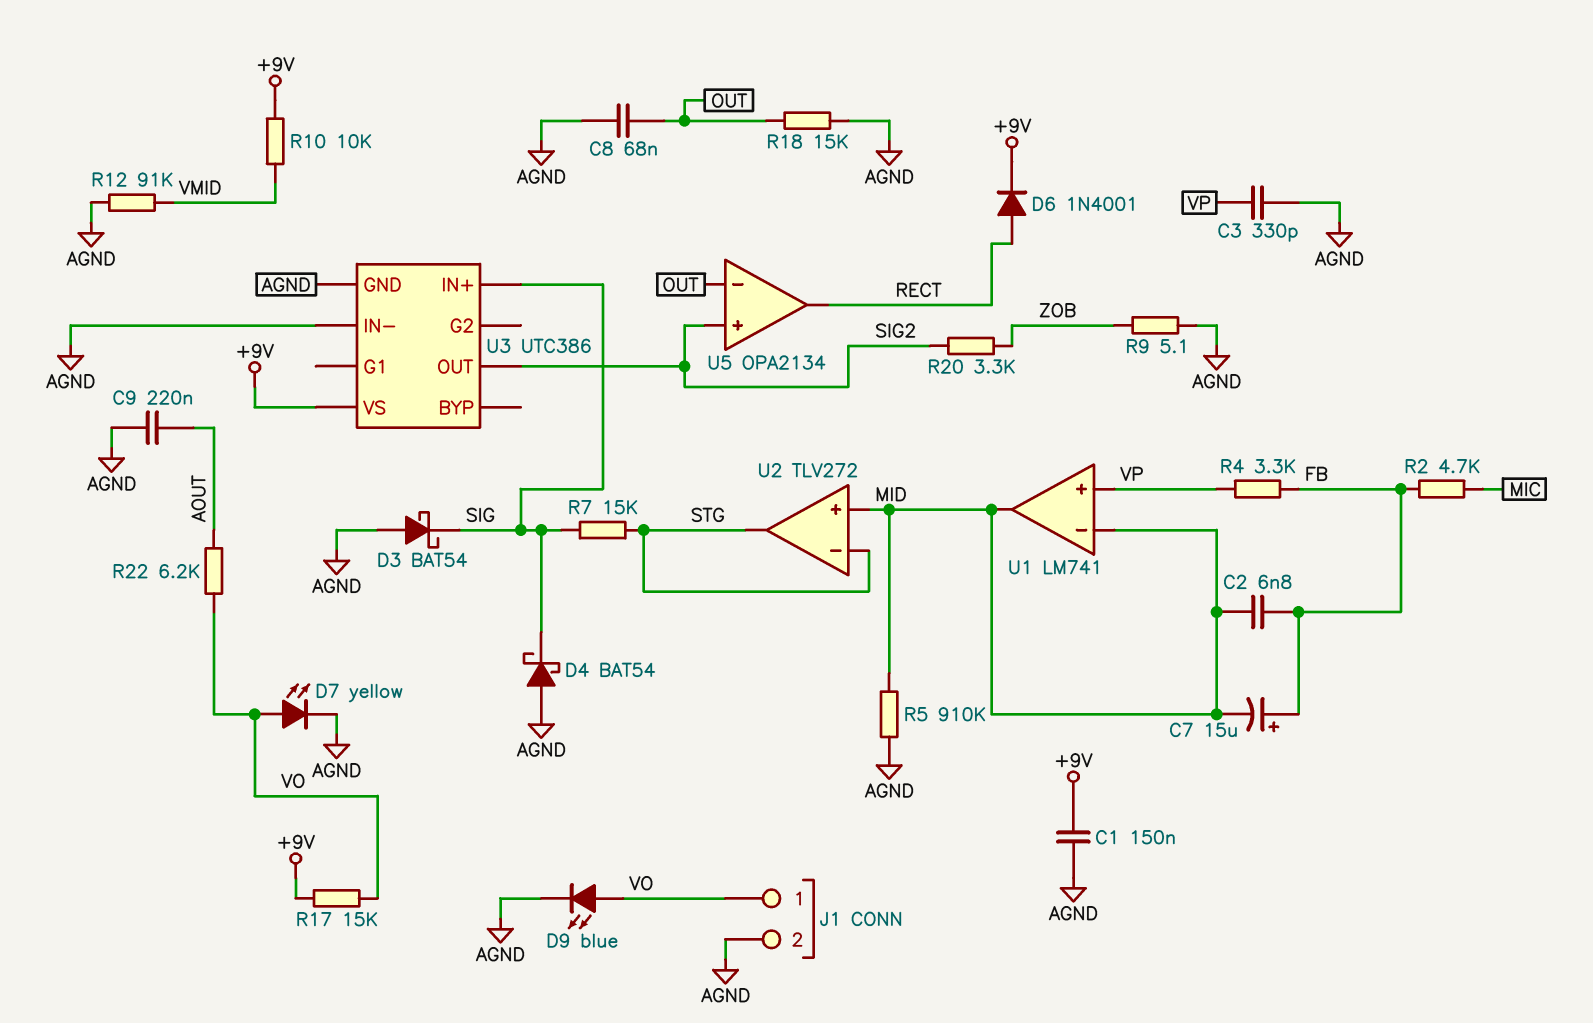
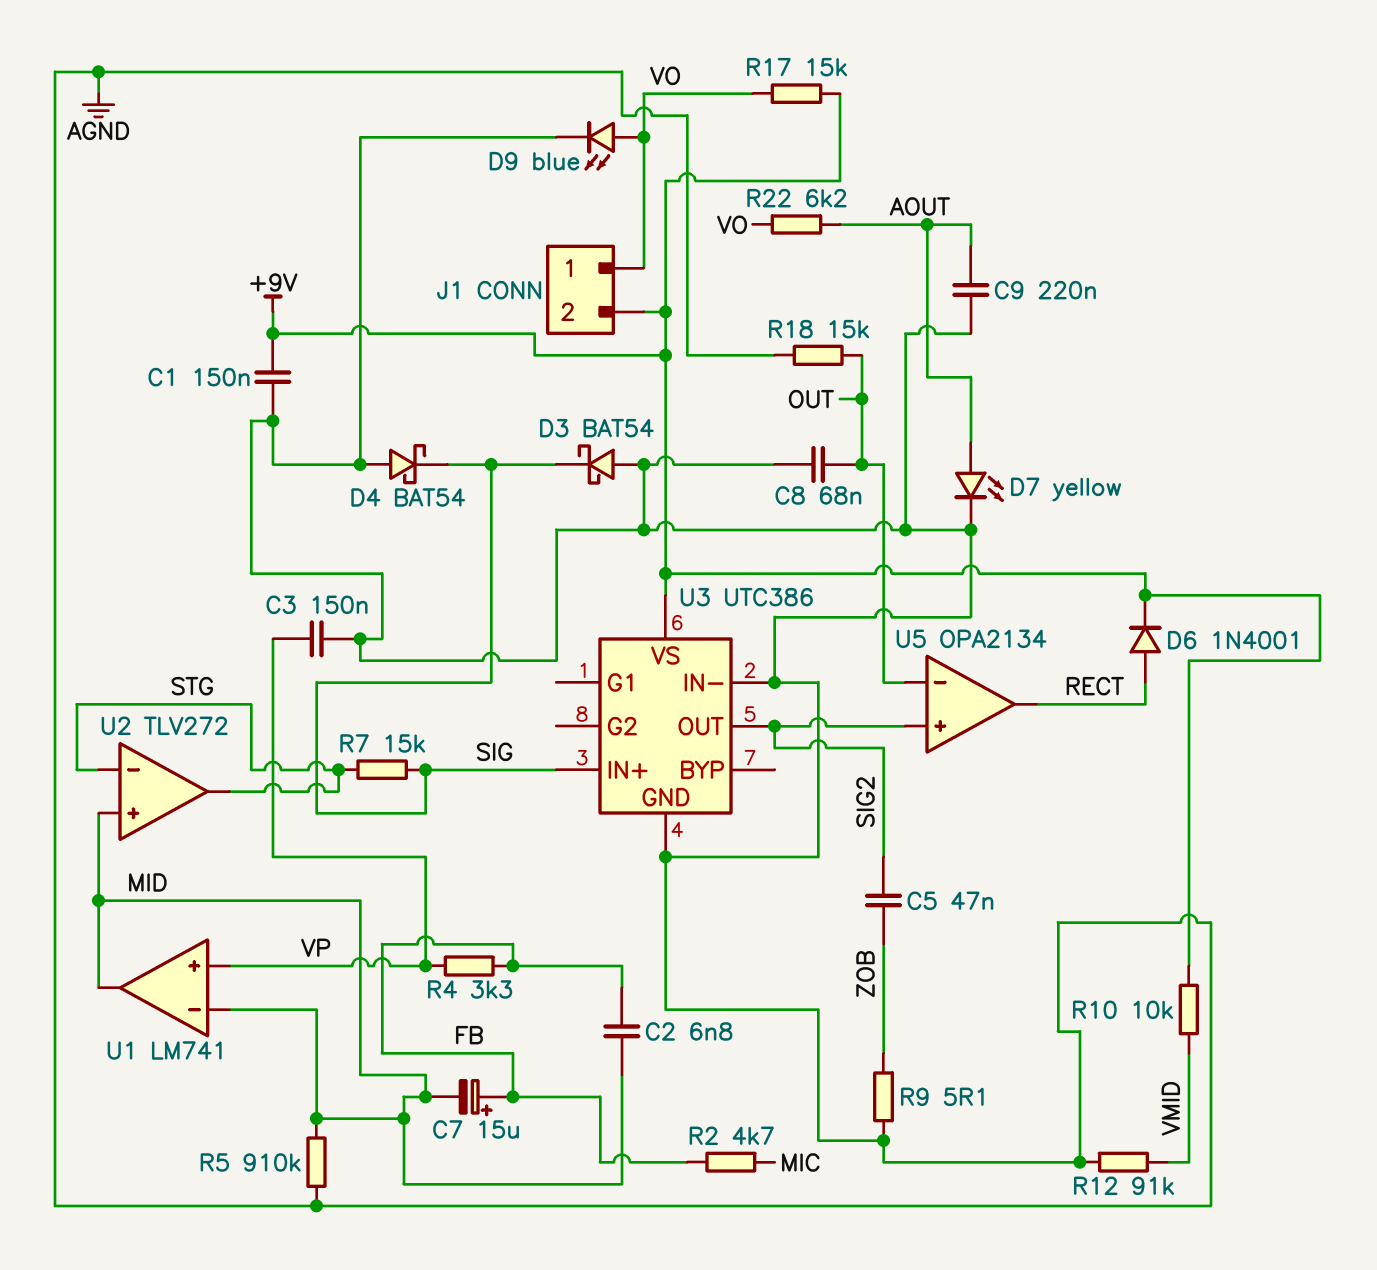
C3: 330pF (AGND, VP) -> 150nF (AGND, VP)
C5: none -> 47nF (SIG2, ZOB)
D7: LED yellow (A VO, K AGND) -> LED yellow (A AOUT, K AGND)
J1 pin 2: AGND -> +9V
R20: 3.3k (SIG2, ZOB) -> none

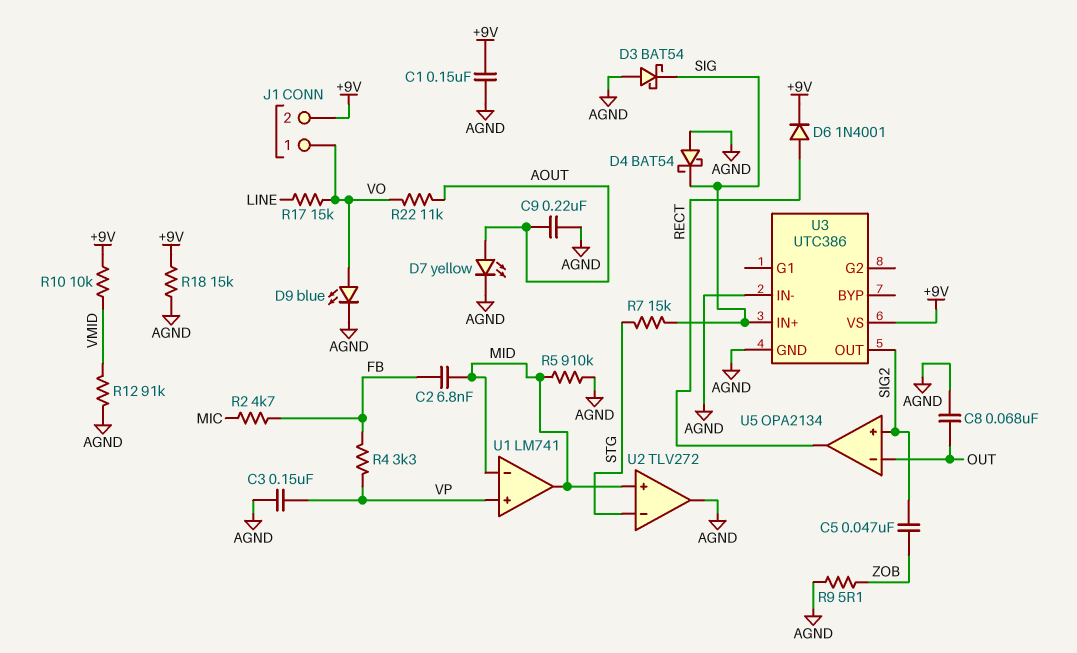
C7: 15uF (plus FB, minus MID) -> none
R17: 15k (+9V, VO) -> 15k (LINE, VO)
R18: 15k (AGND, OUT) -> 15k (+9V, AGND)
R22: 6.2k (AOUT, VO) -> 11k (AOUT, VO)
U2 pin out: STG -> AGND

